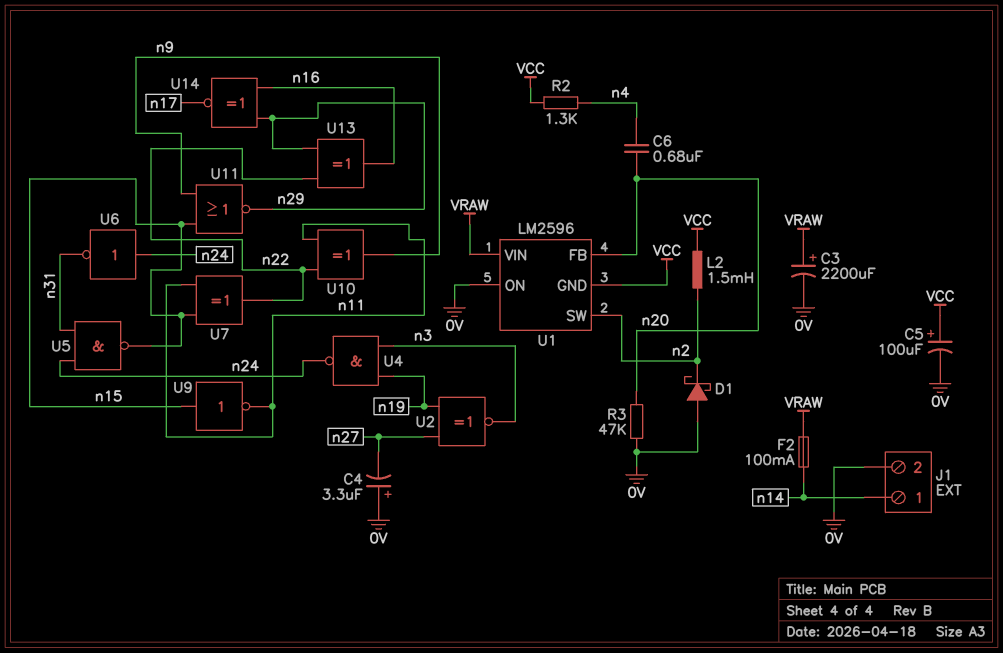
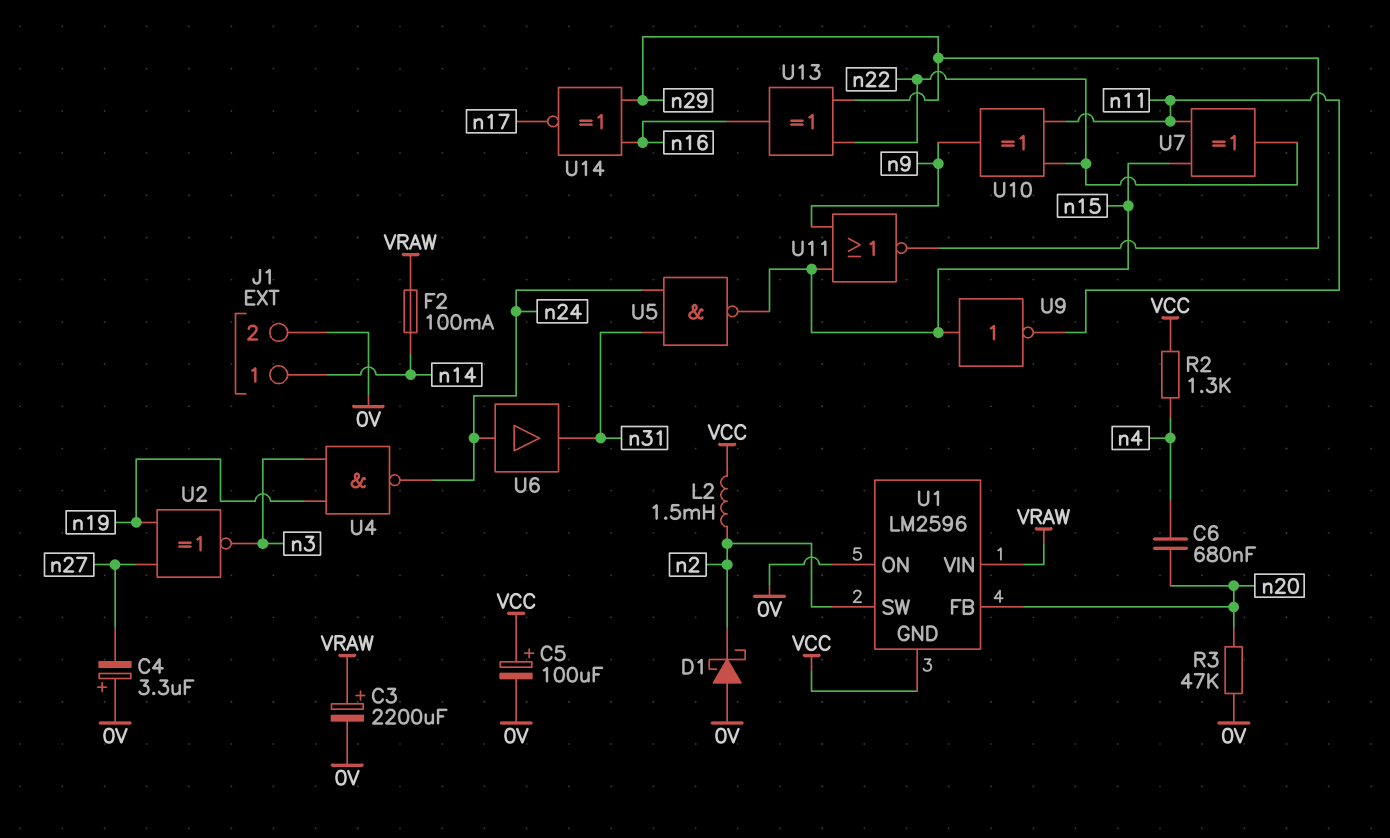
U6: NOT (in n24, out n31) -> buffer (in n24, out n31)

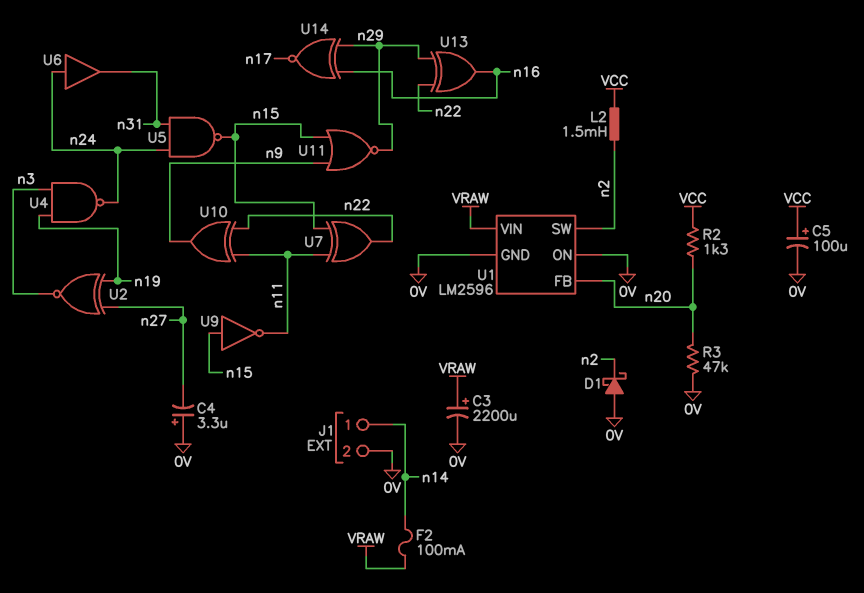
C6: 680nF (n4, n20) -> none
R2: 1.3k (VCC, n4) -> 1.3k (VCC, n20)
U1 pin GND: VCC -> 0V

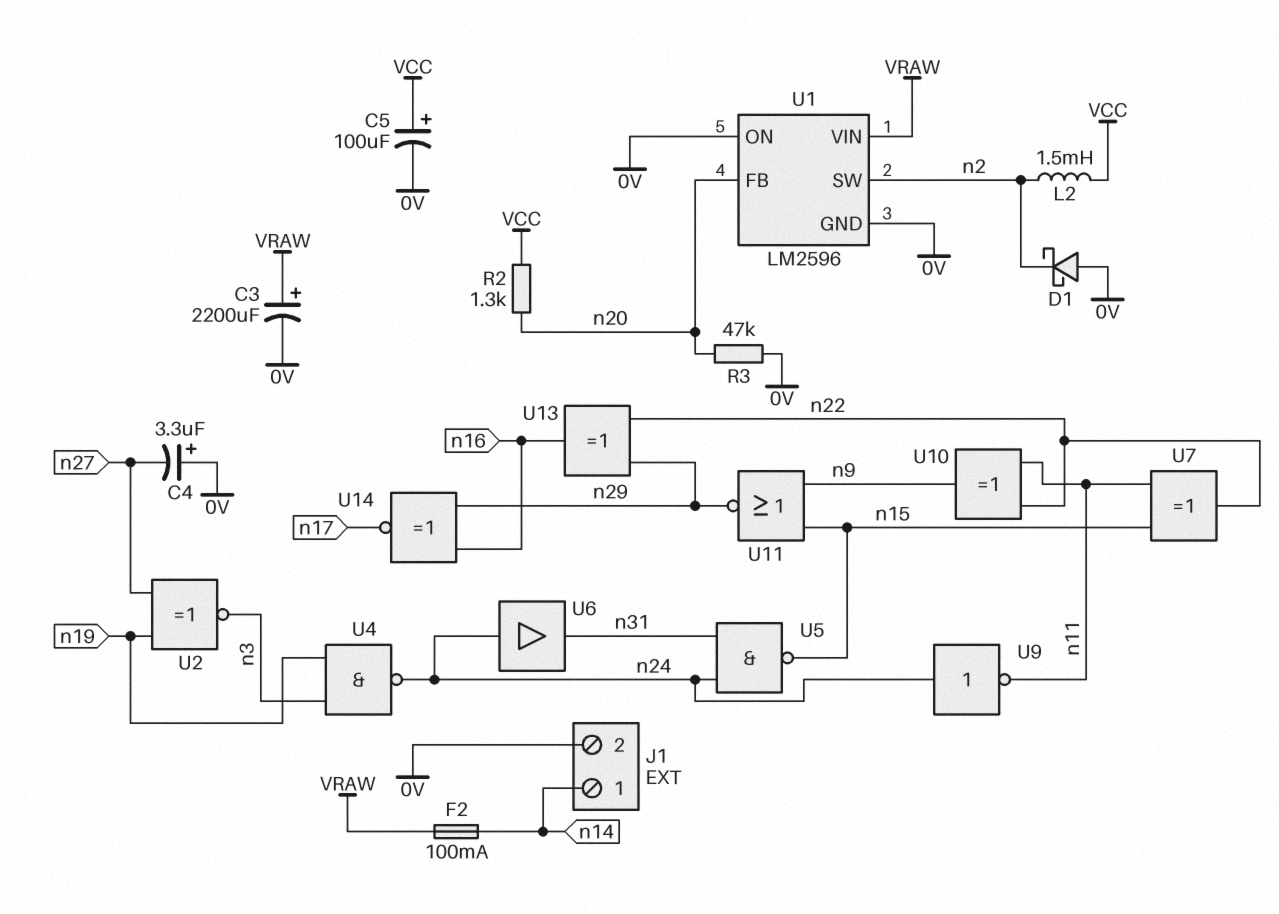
U9: NOT (in n15, out n11) -> NOT (in n24, out n11)

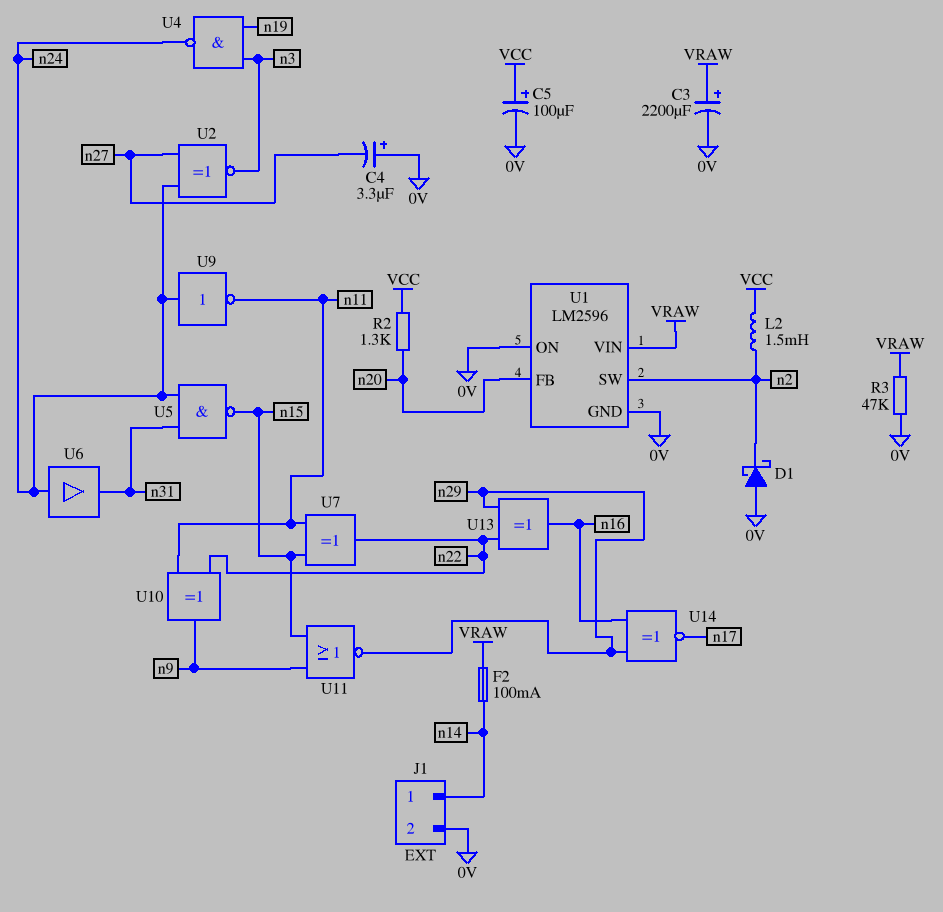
R3: 47k (0V, n20) -> 47k (0V, VRAW)
U2: XNOR (in n19, in n27, out n3) -> XNOR (in n24, in n27, out n3)

